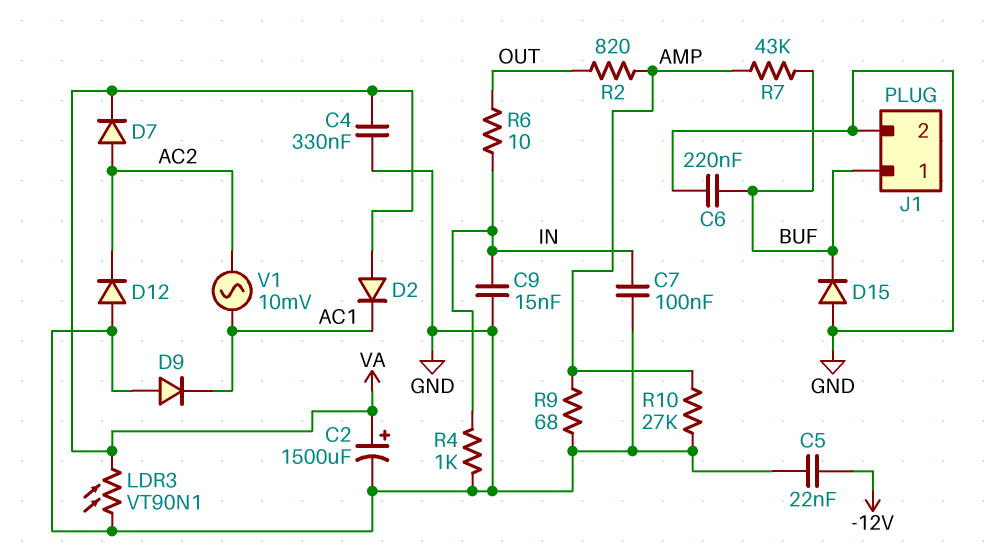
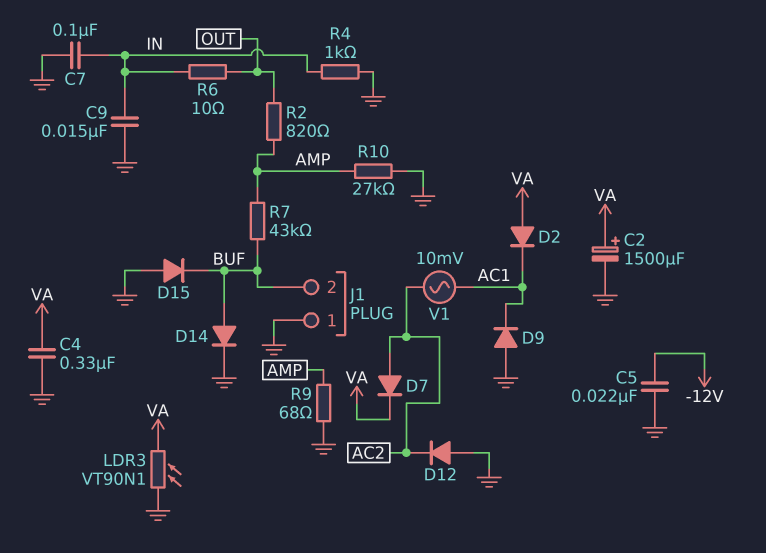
C6: 220nF (BUF, GND) -> none
D14: none -> diode (A BUF, K GND)
J1 pin 1: BUF -> GND
J1 pin 2: GND -> BUF

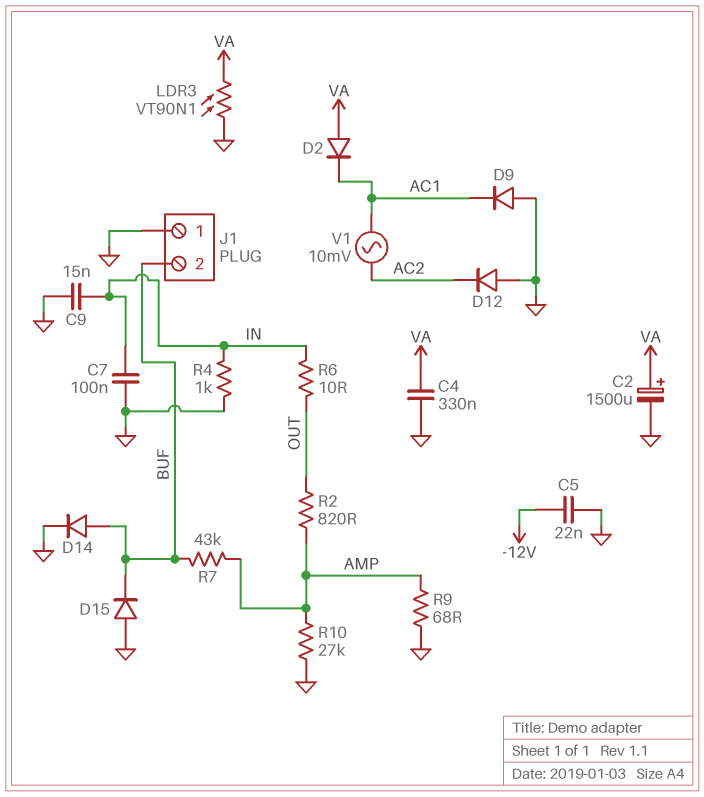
D7: diode (A AC2, K VA) -> none

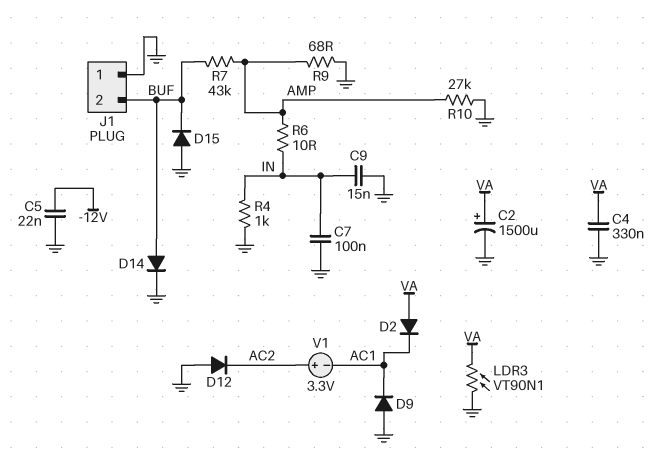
R2: 820 (AMP, OUT) -> none
R6: 10 (IN, OUT) -> 10 (AMP, IN)
V1: AC 10mV (AC1, AC2) -> 3.3V (plus AC2, minus AC1)

